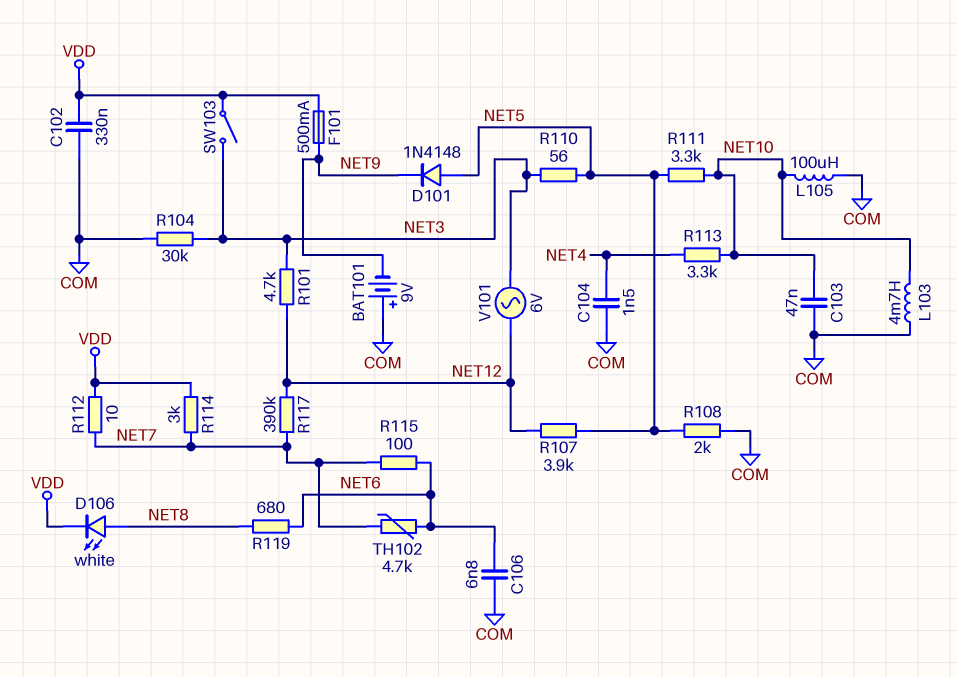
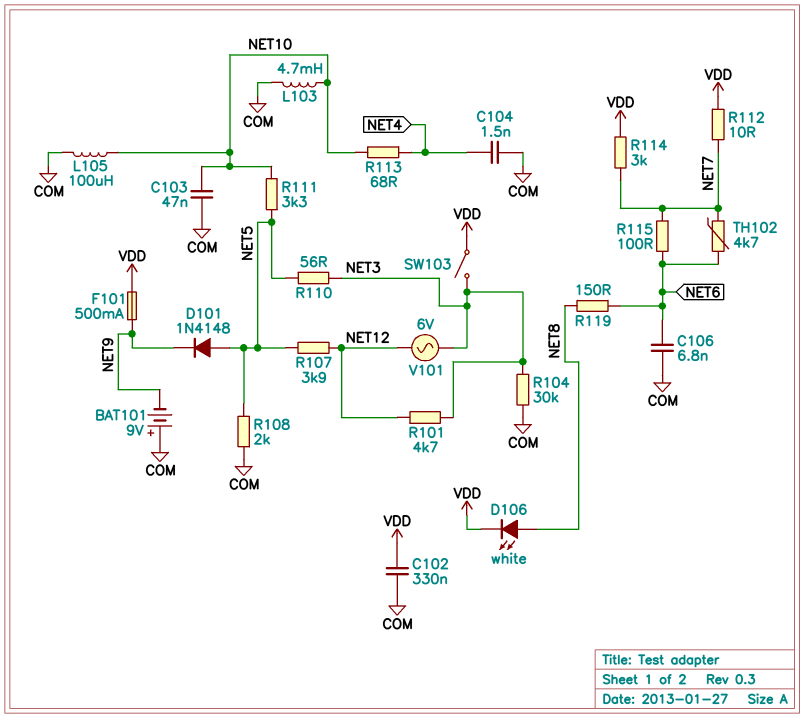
R113: 3.3k (NET4, NET10) -> 68 (NET4, NET10)
R117: 390k (NET7, NET12) -> none
R119: 680 (NET6, NET8) -> 150 (NET6, NET8)

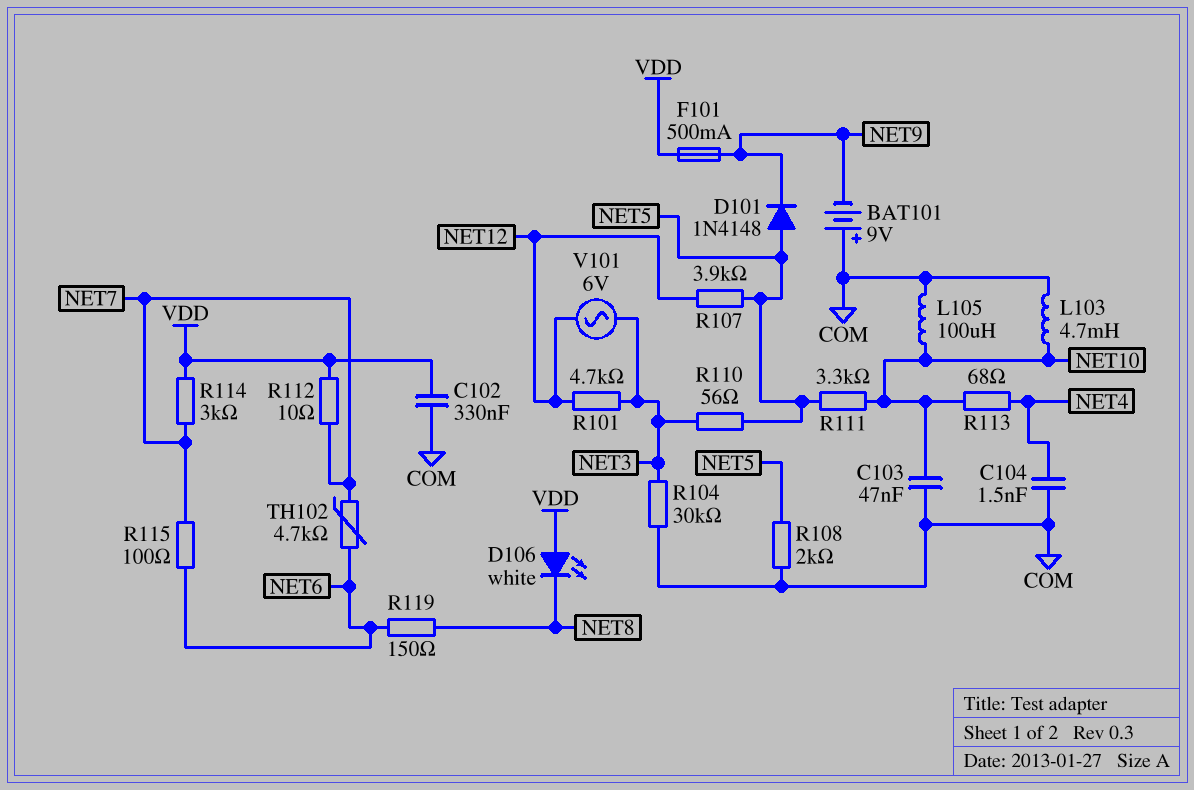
C106: 6.8nF (COM, NET6) -> none
D106: LED white (A NET8, K VDD) -> LED white (A VDD, K NET8)
SW103: switch (NET3, VDD) -> none

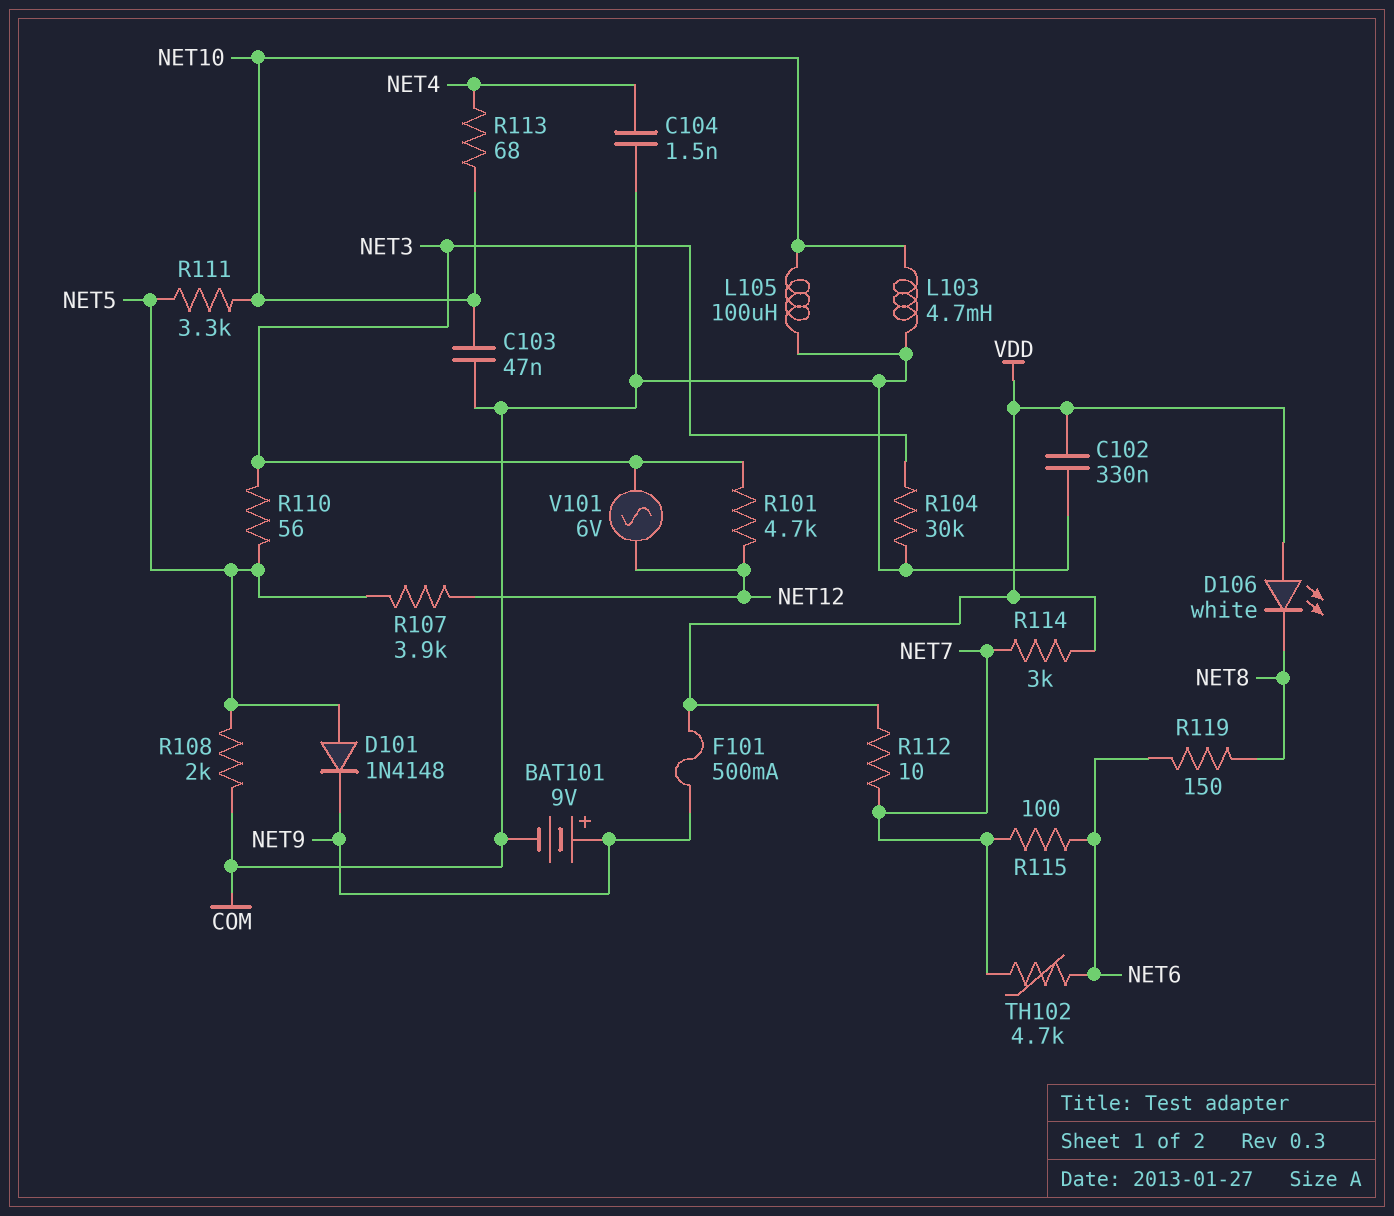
BAT101: 9V (plus COM, minus NET9) -> 9V (plus NET9, minus COM)

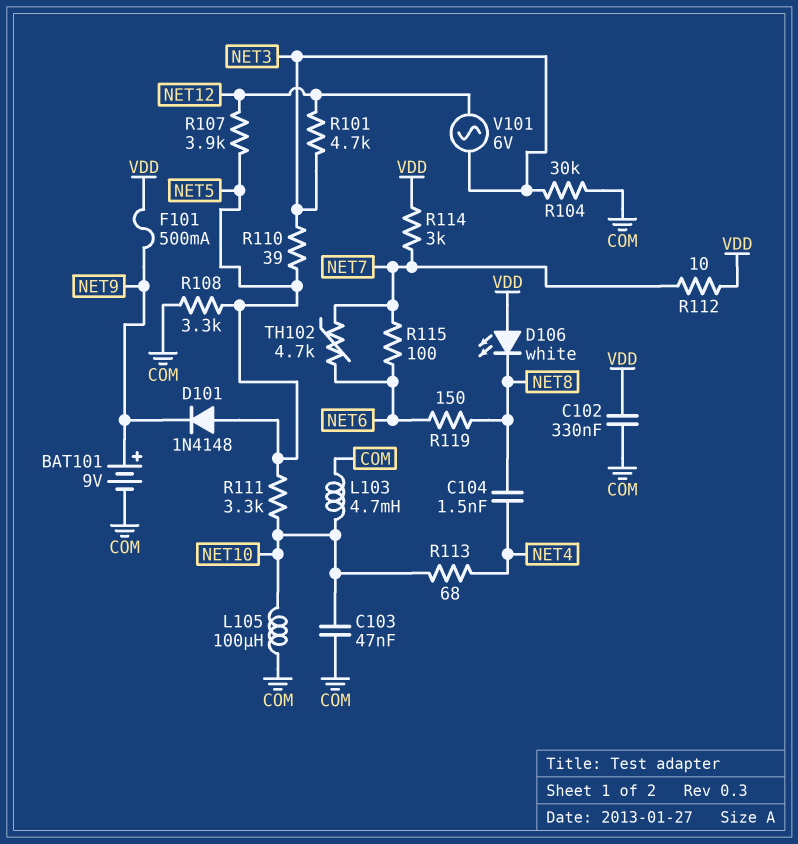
C104: 1.5nF (COM, NET4) -> 1.5nF (NET4, NET8)
R108: 2k (COM, NET5) -> 3.3k (COM, NET5)
R110: 56 (NET3, NET5) -> 39 (NET3, NET5)

